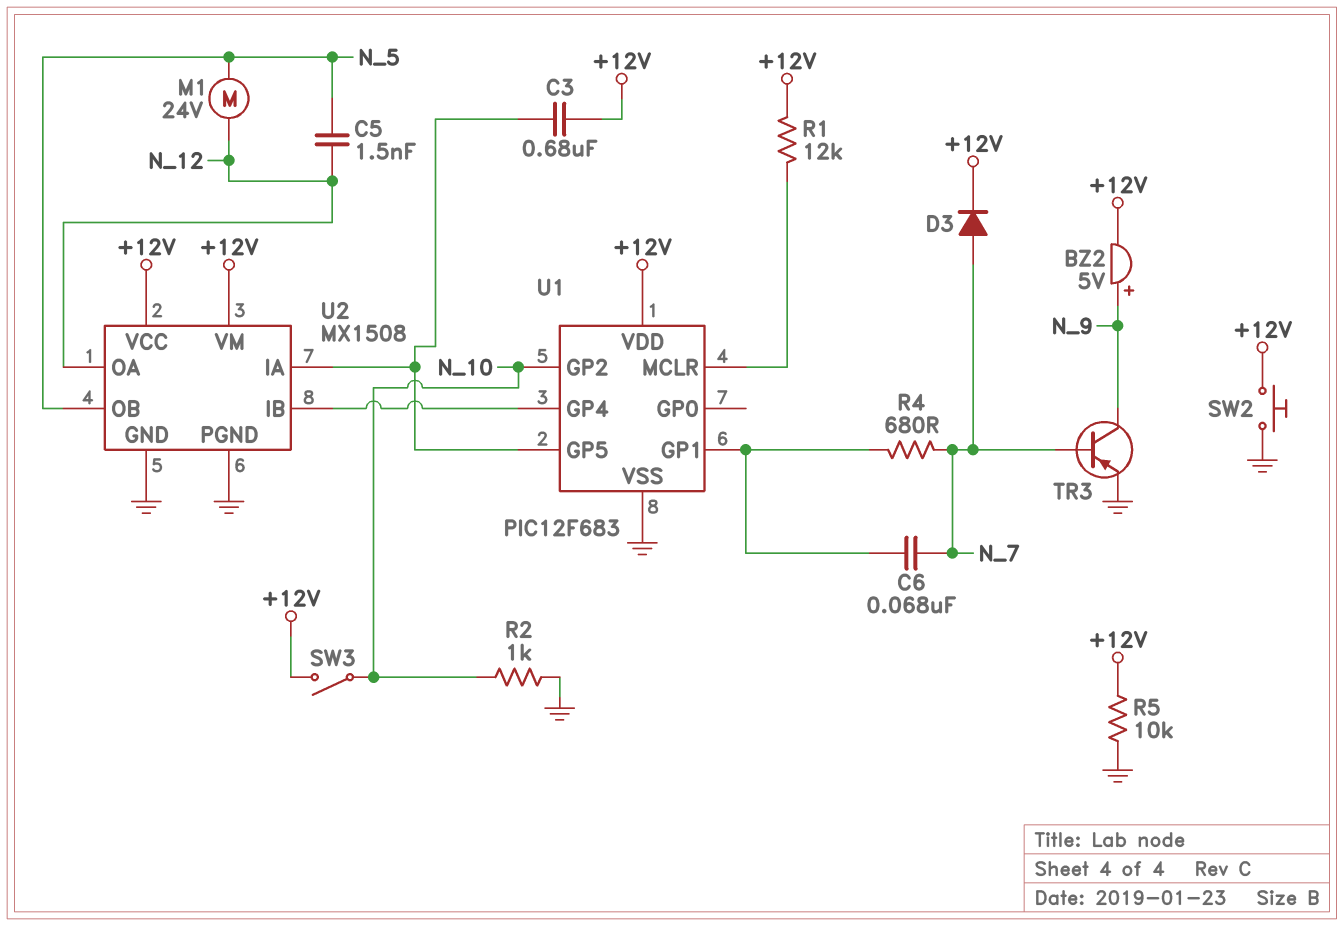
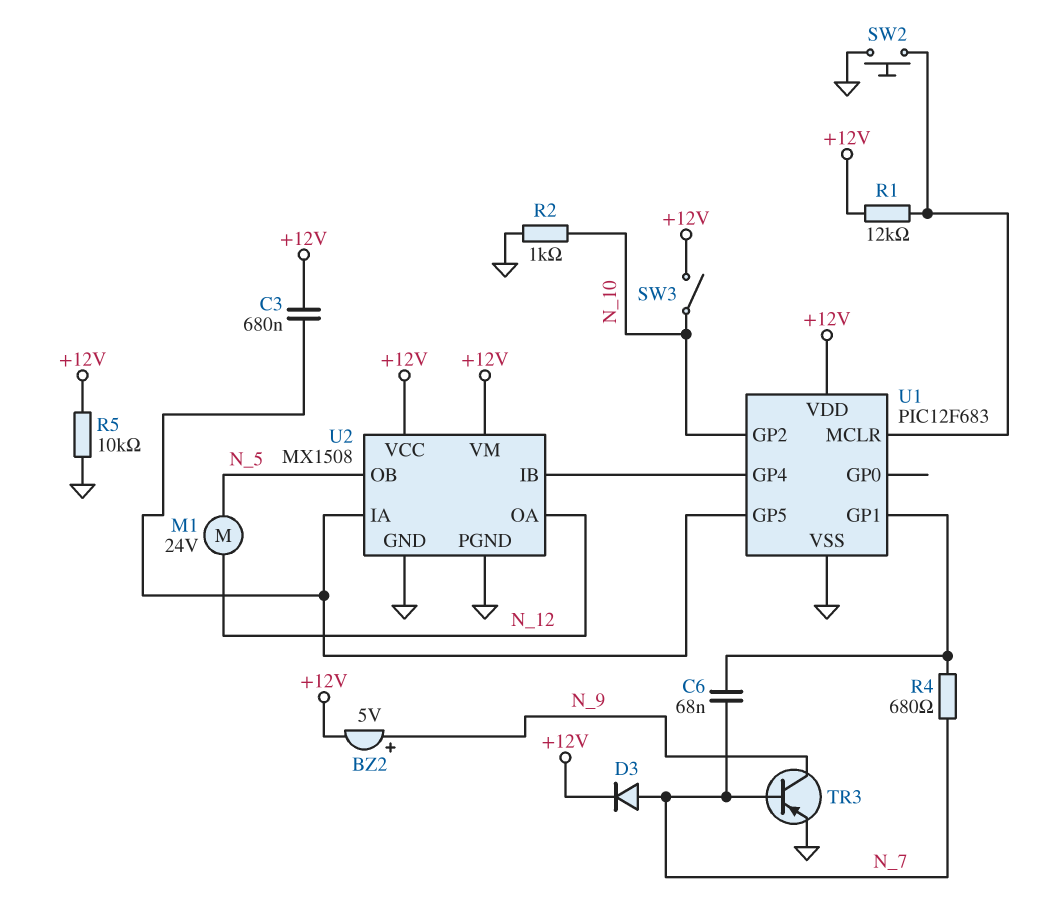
C5: 1.5nF (N_5, N_12) -> none
SW2: button (+12V, GND) -> button (GND, U1/MCLR)

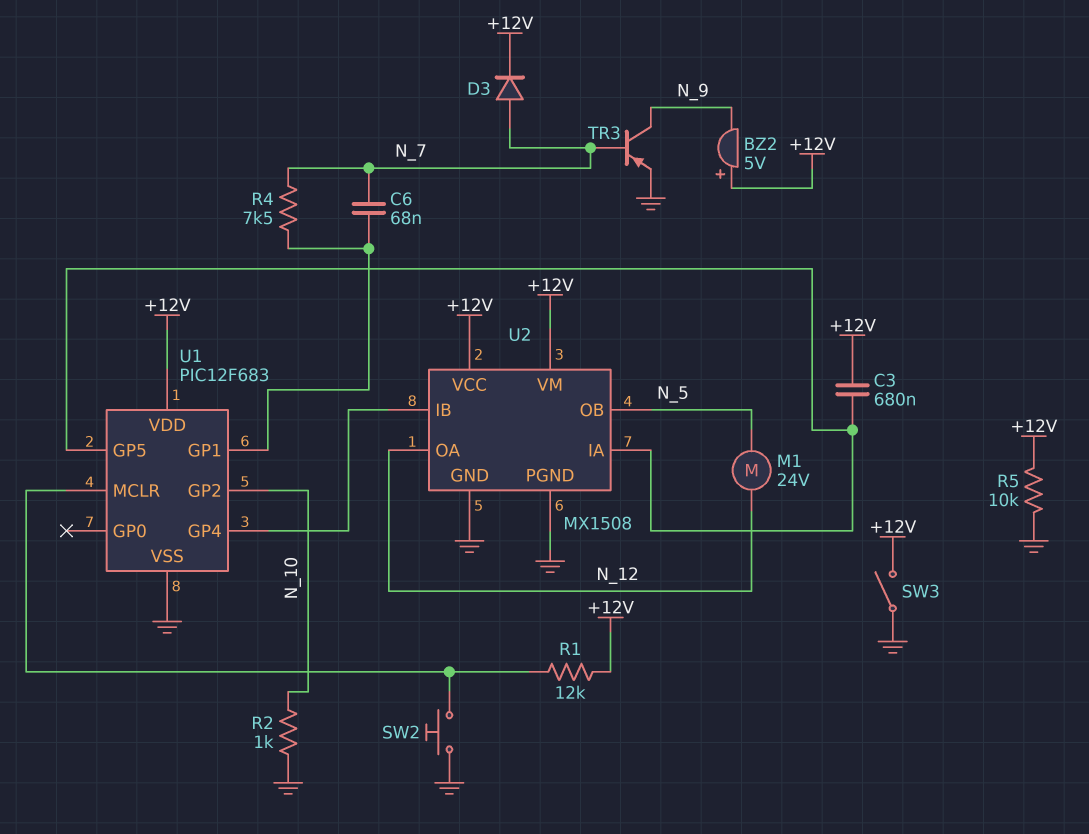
BZ2: buzzer 5V (plus N_9, minus +12V) -> buzzer 5V (plus +12V, minus N_9)
R4: 680 (N_7, U1/GP1) -> 7.5k (N_7, U1/GP1)
SW3: switch (+12V, N_10) -> switch (+12V, GND)

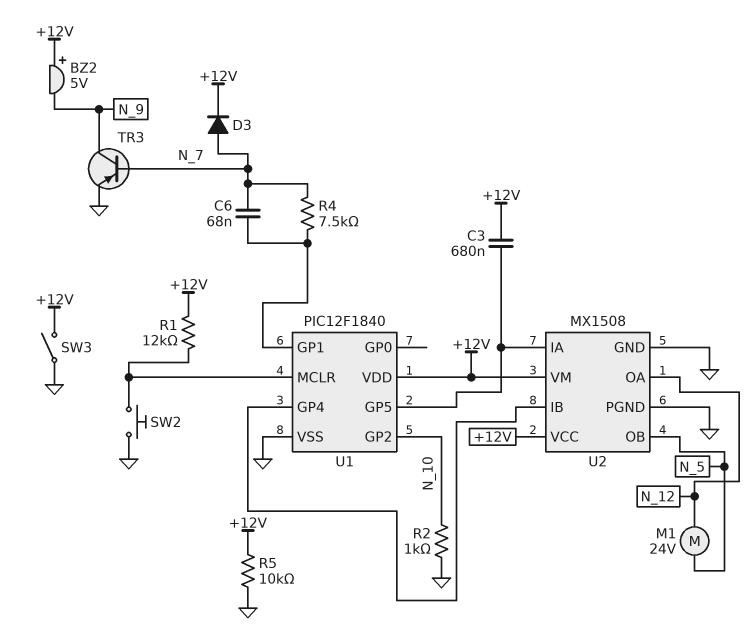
U1: PIC12F683 -> PIC12F1840

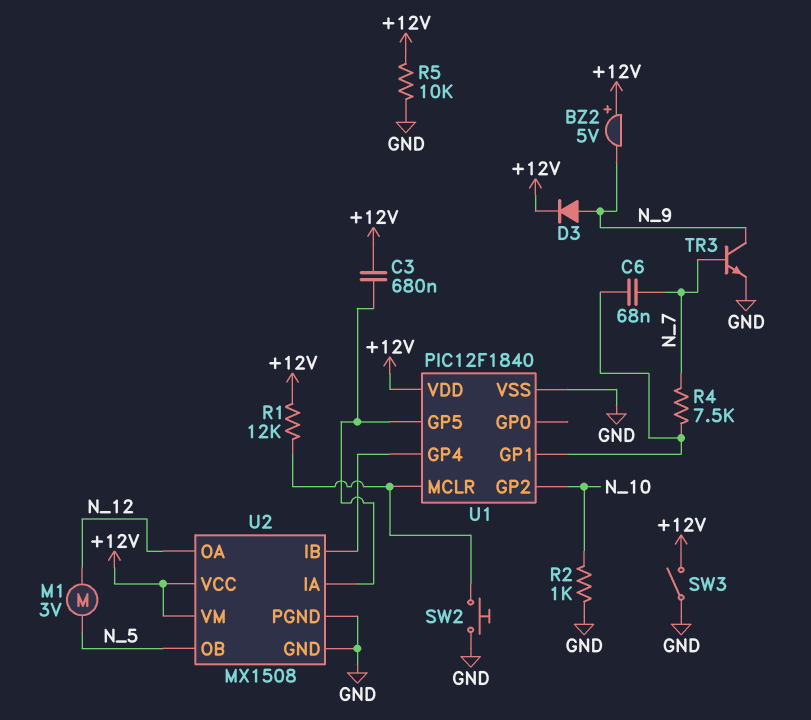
D3: diode (A N_7, K +12V) -> diode (A N_9, K +12V)
M1: motor 24V (N_5, N_12) -> motor 3V (N_5, N_12)
TR3: PNP (B N_7, C N_9, E GND) -> NPN (B N_7, C N_9, E GND)

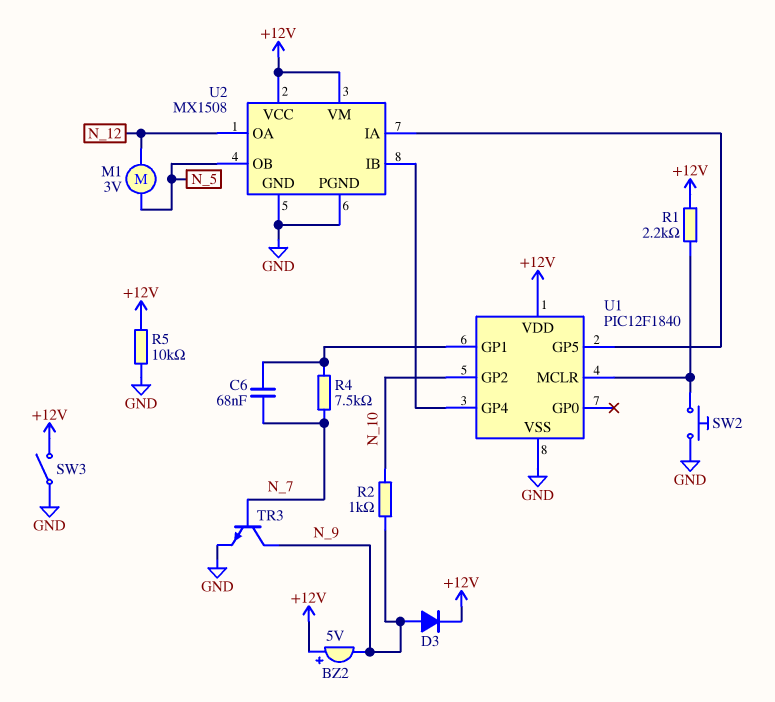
C3: 680nF (+12V, U1/GP5) -> none
R1: 12k (+12V, U1/MCLR) -> 2.2k (+12V, U1/MCLR)
R2: 1k (GND, N_10) -> 1k (N_9, N_10)

